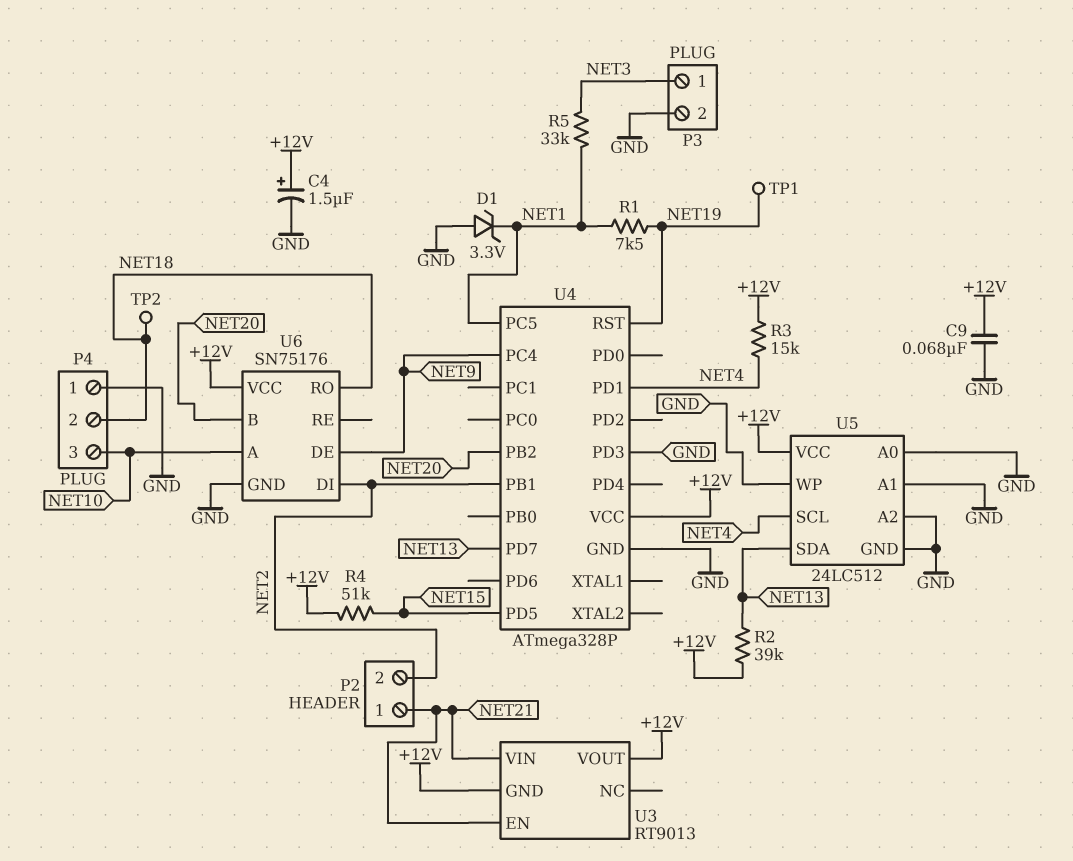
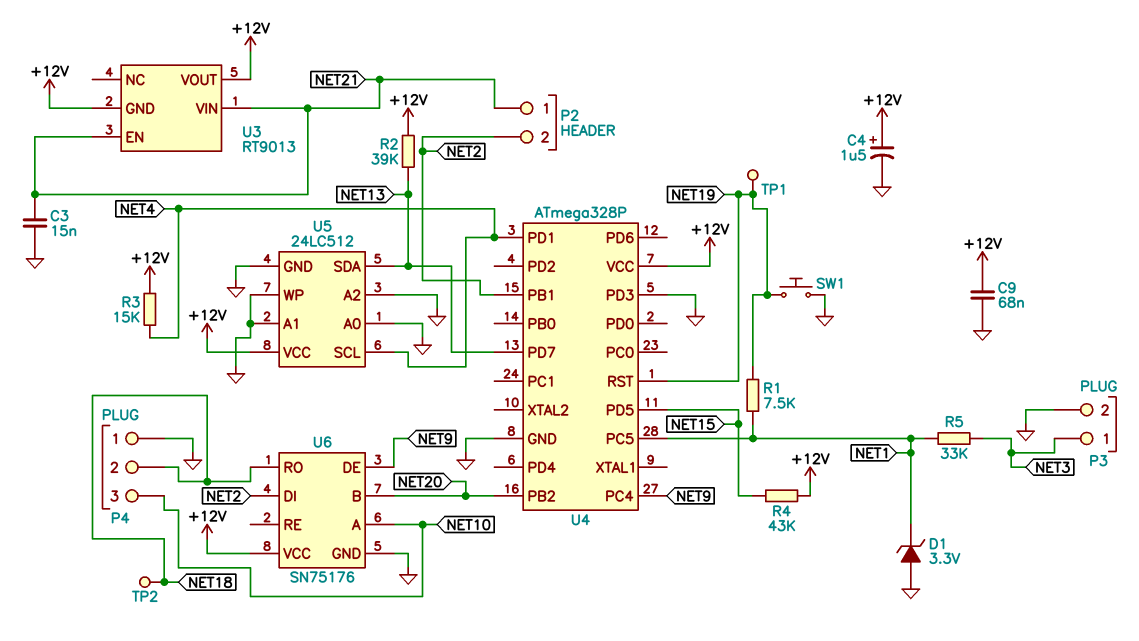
C3: none -> 15nF (GND, NET21)
R4: 51k (+12V, NET15) -> 43k (+12V, NET15)
SW1: none -> button (GND, NET19)

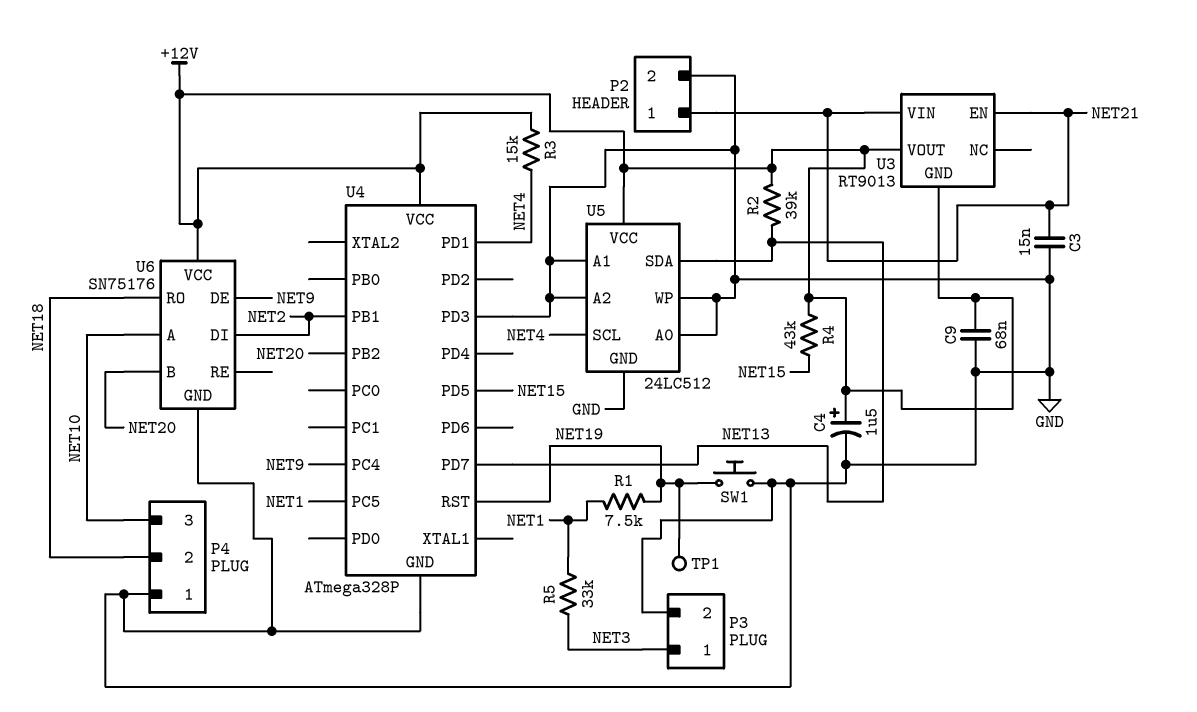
D1: zener 3.3V (A GND, K NET1) -> none
P2 pin 2: NET2 -> GND
TP2: test point (NET18) -> none

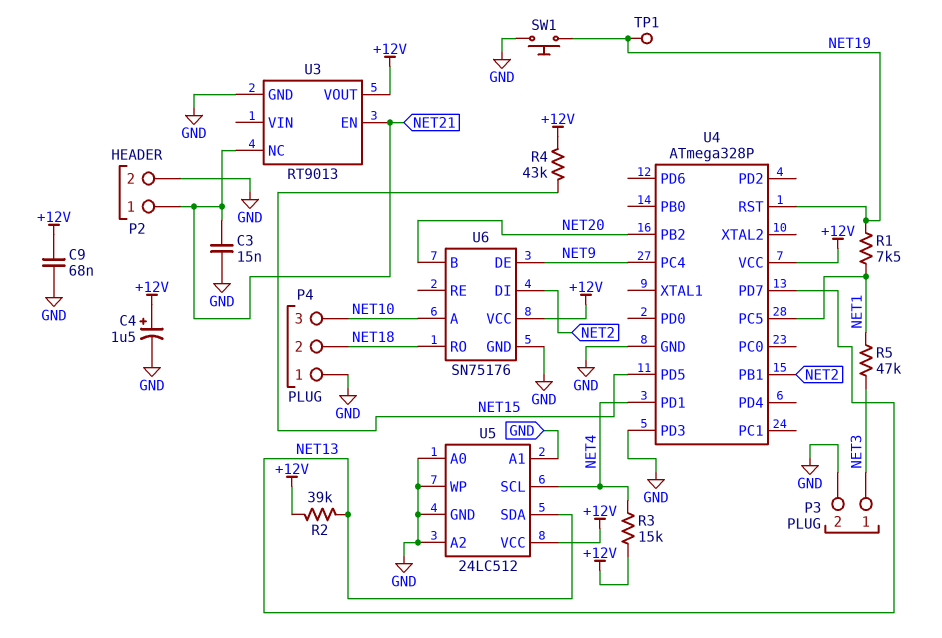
R5: 33k (NET1, NET3) -> 47k (NET1, NET3)
U3 pin GND: +12V -> GND
U3 pin NC: none -> NET21
U3 pin VIN: NET21 -> none

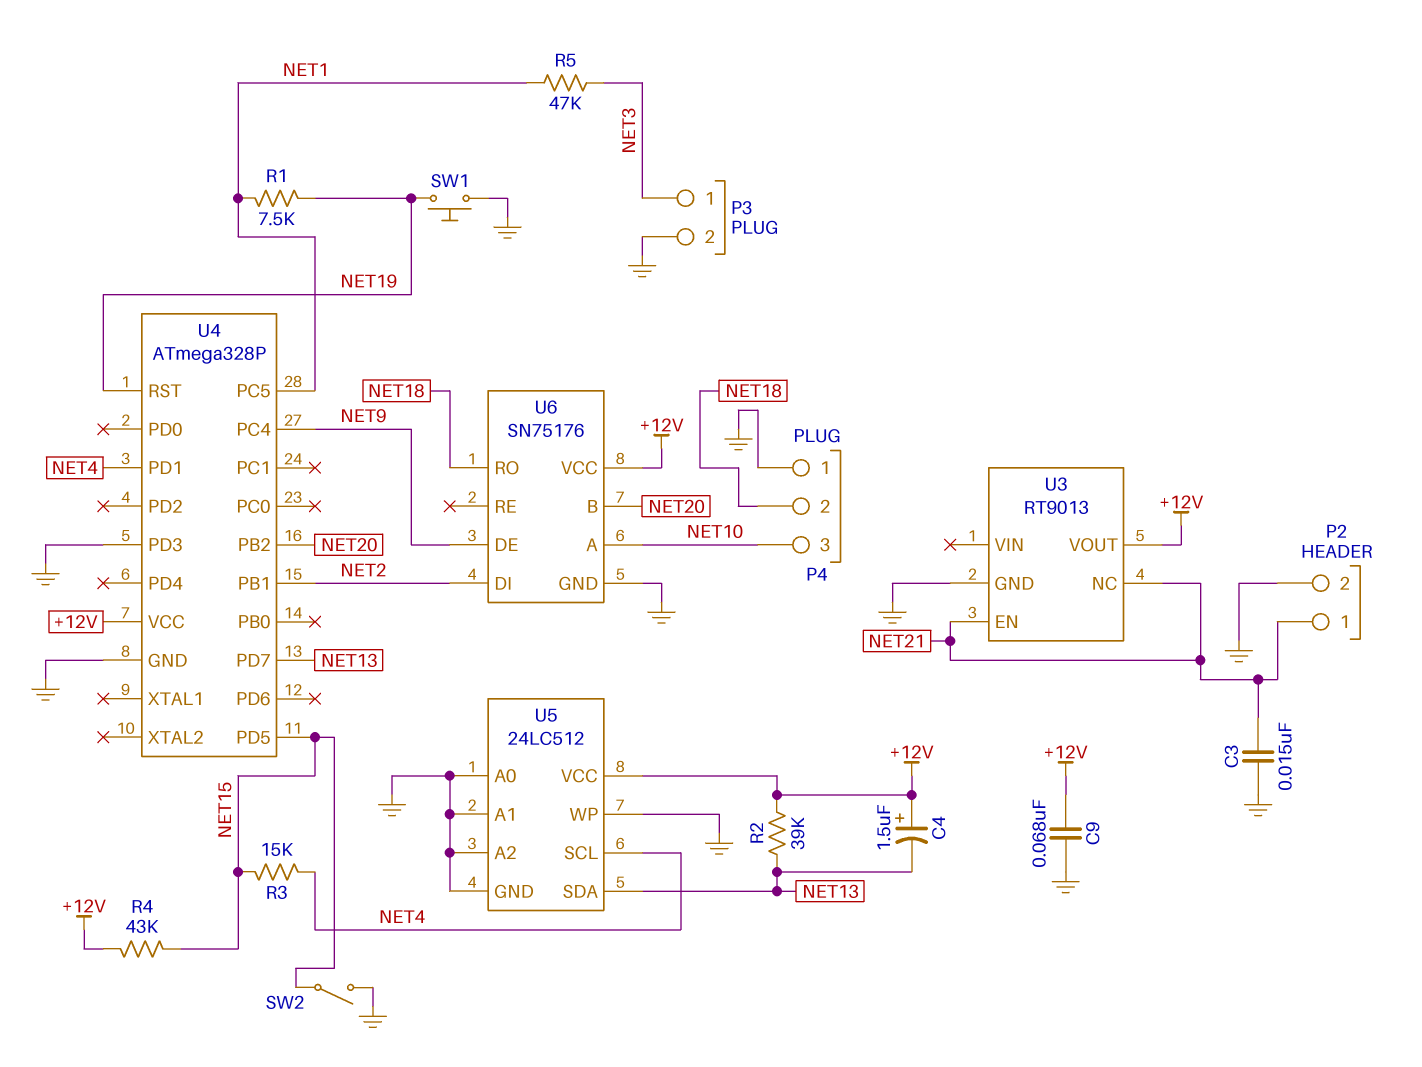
C4: 1.5uF (plus +12V, minus GND) -> 1.5uF (plus +12V, minus NET13)
R3: 15k (+12V, NET4) -> 15k (NET4, NET15)
SW2: none -> switch (GND, NET15)
TP1: test point (NET19) -> none

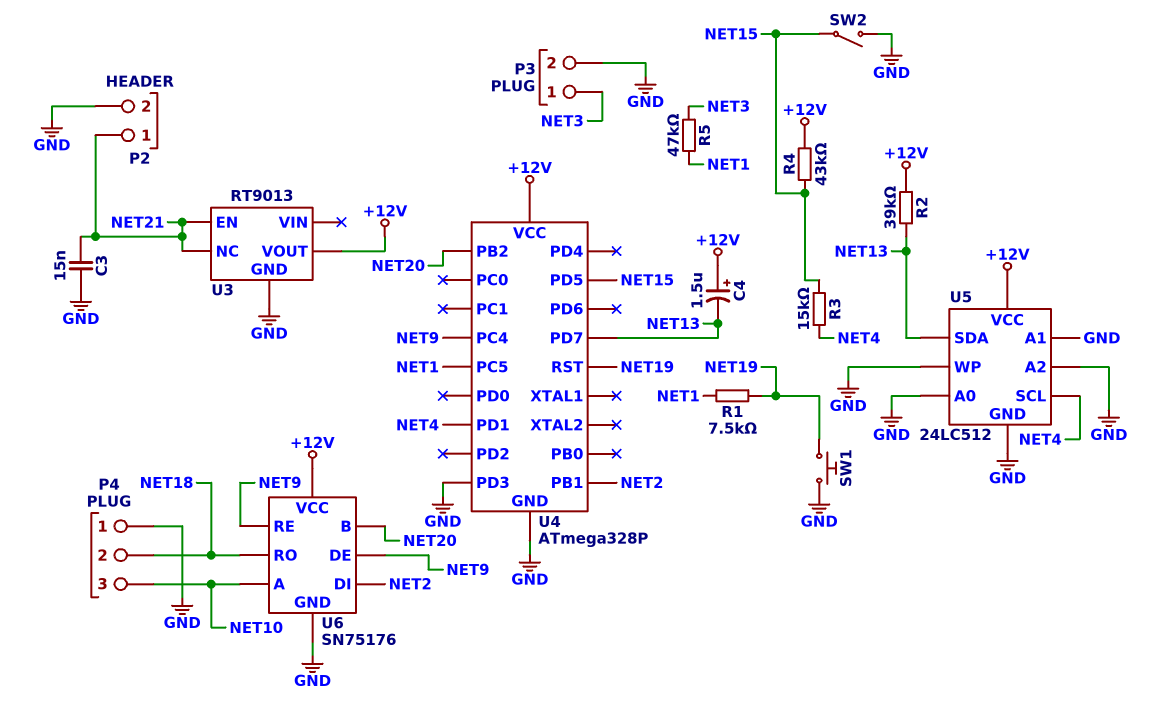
C9: 68nF (+12V, GND) -> none
U6 pin RE: none -> NET9

